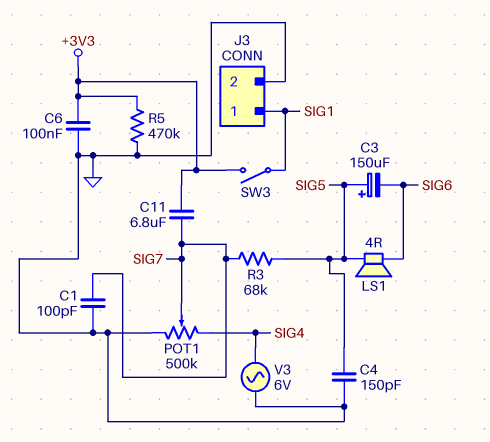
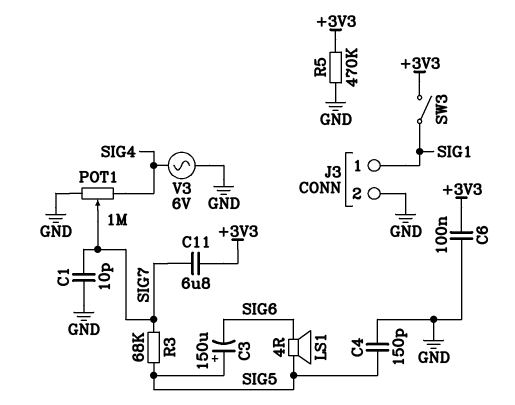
C1: 100pF (GND, SIG7) -> 10pF (GND, SIG7)
POT1: 500k (GND, SIG4, wiper SIG7) -> 1M (GND, SIG4, wiper SIG7)

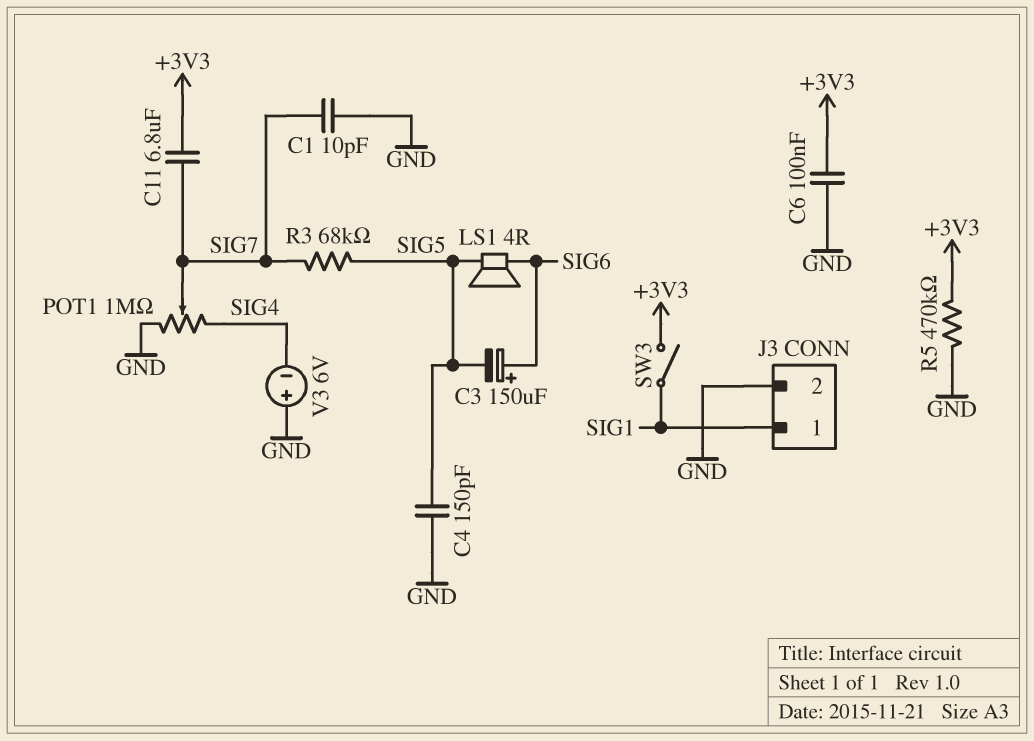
C3: 150uF (plus SIG5, minus SIG6) -> 150uF (plus SIG6, minus SIG5)
V3: AC 6V (GND, SIG4) -> 6V (plus GND, minus SIG4)

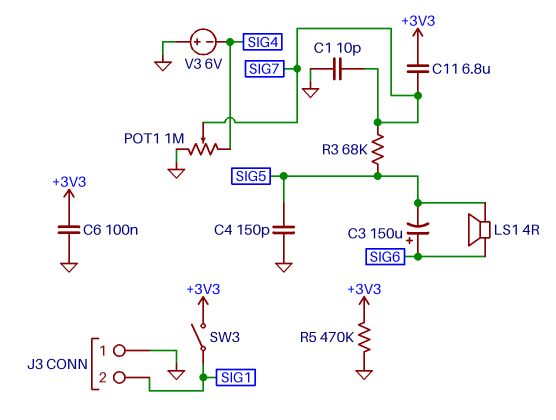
J3 pin 1: SIG1 -> GND
J3 pin 2: GND -> SIG1

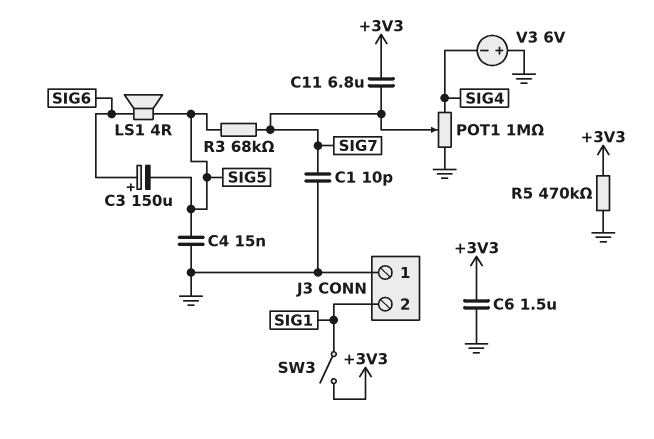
C4: 150pF (GND, SIG5) -> 15nF (GND, SIG5)
C6: 100nF (+3V3, GND) -> 1.5uF (+3V3, GND)

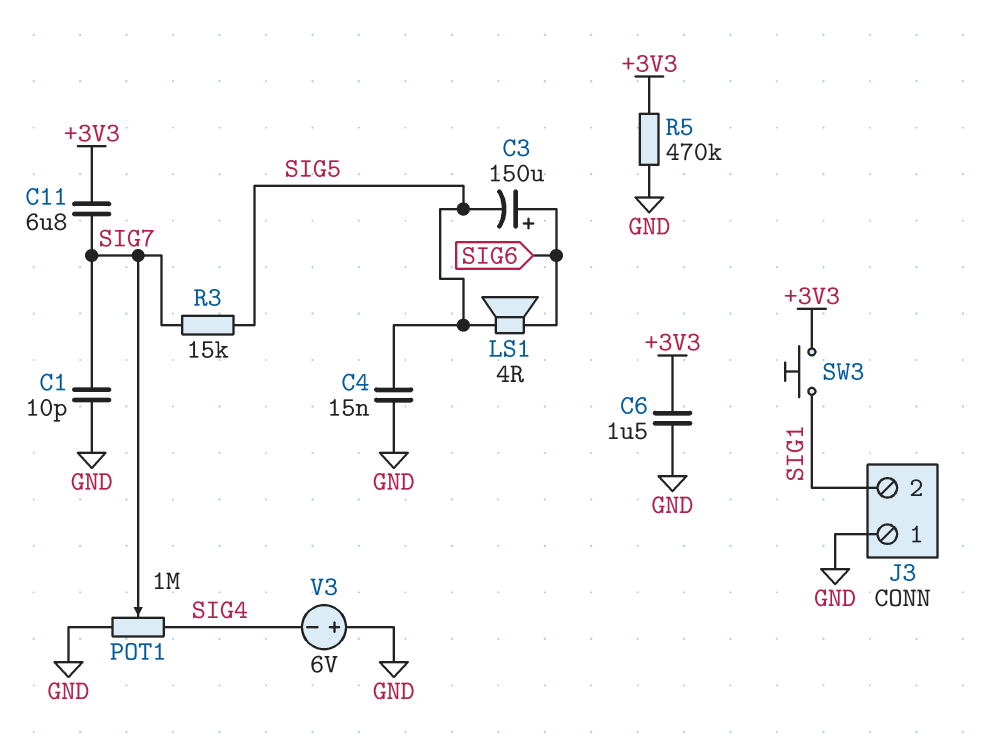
R3: 68k (SIG5, SIG7) -> 15k (SIG5, SIG7)
SW3: switch (+3V3, SIG1) -> button (+3V3, SIG1)

